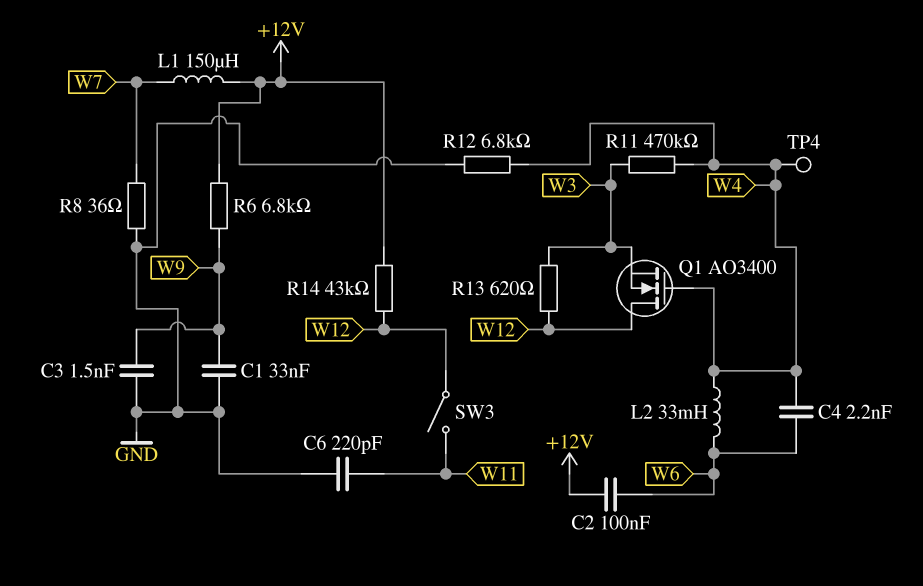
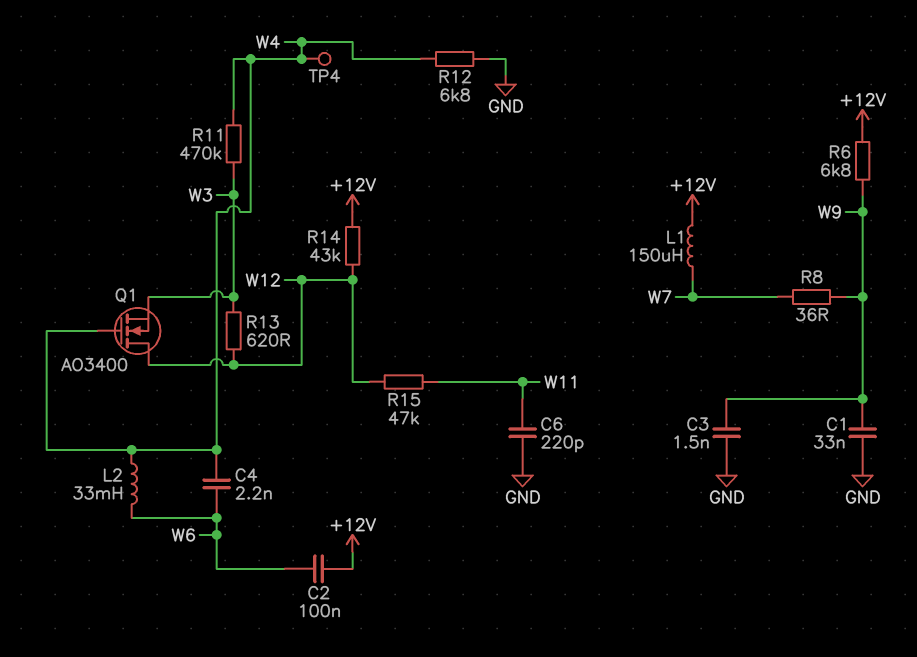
R8: 36 (GND, W7) -> 36 (W7, W9)
R15: none -> 47k (W11, W12)
SW3: switch (W11, W12) -> none

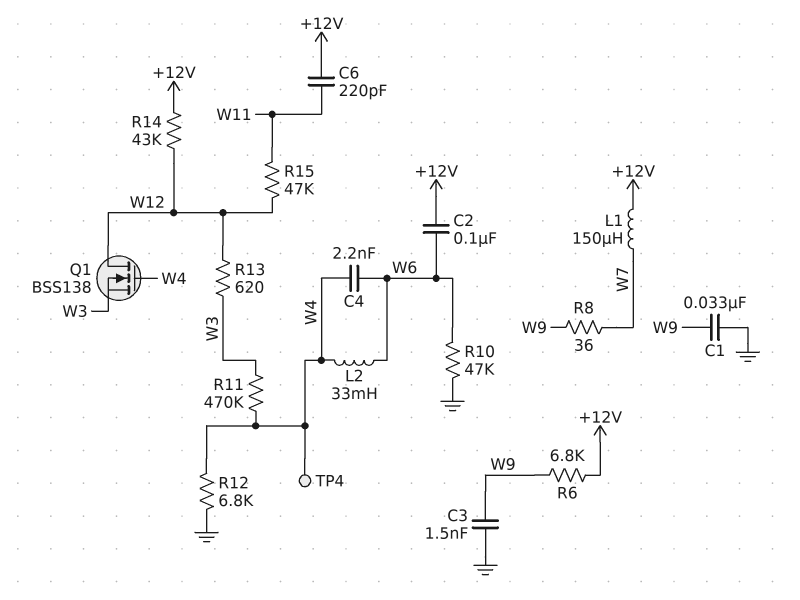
C6: 220pF (GND, W11) -> 220pF (+12V, W11)
Q1: NMOS AO3400 (G W4, D W12, S W3) -> NMOS BSS138 (G W4, D W12, S W3)
R10: none -> 47k (GND, W6)

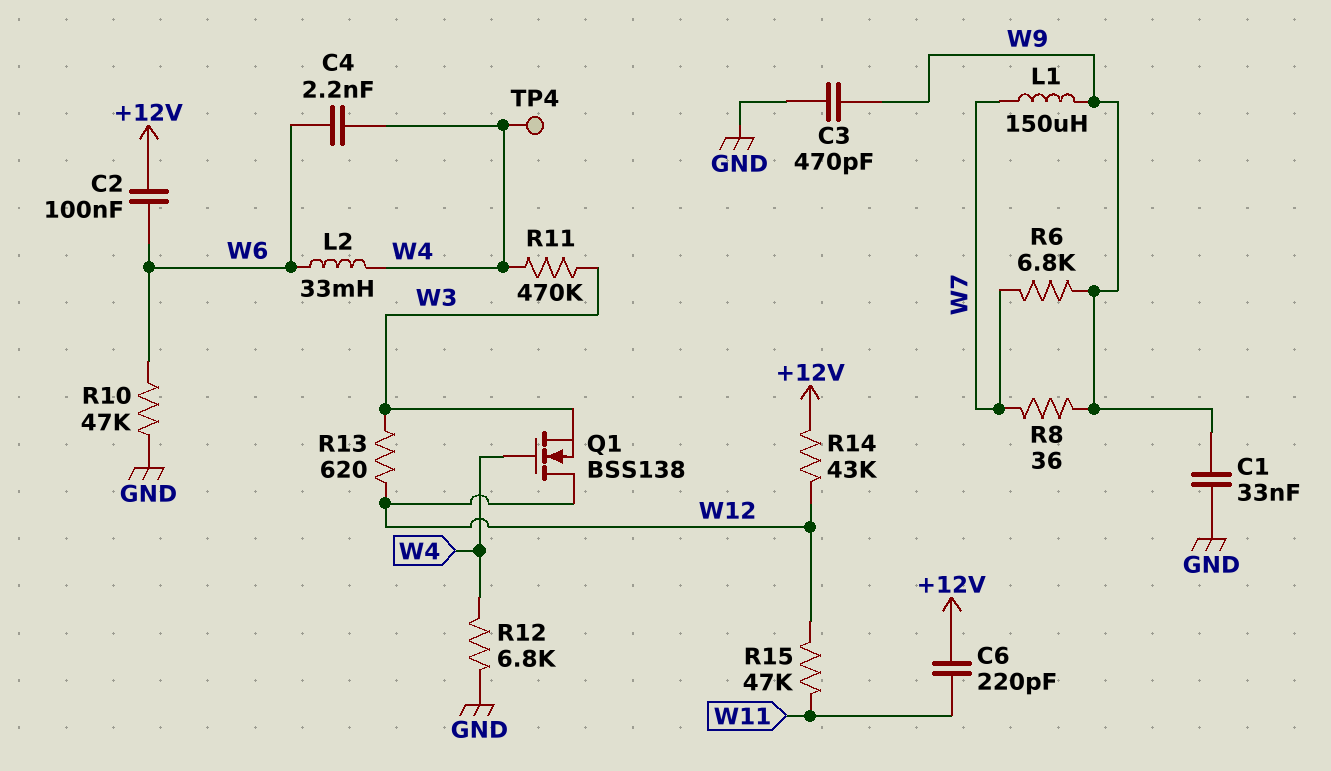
C3: 1.5nF (GND, W9) -> 470pF (GND, W9)
L1: 150uH (+12V, W7) -> 150uH (W7, W9)
R6: 6.8k (+12V, W9) -> 6.8k (W7, W9)

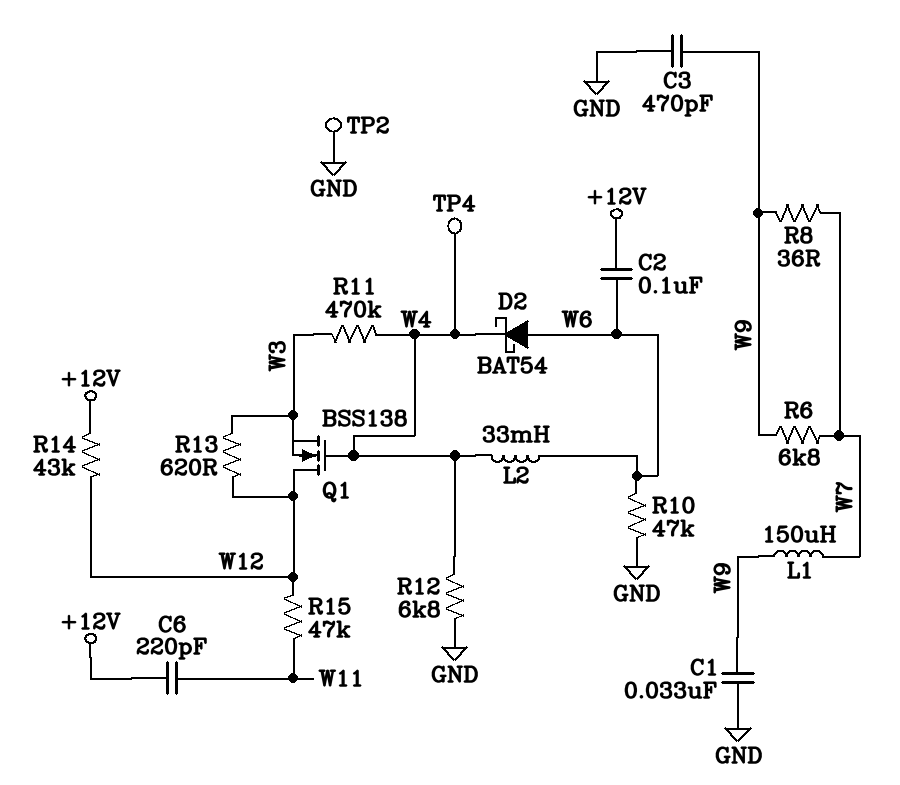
C4: 2.2nF (W4, W6) -> none
D2: none -> schottky BAT54 (A W6, K W4)
TP2: none -> test point (GND)

